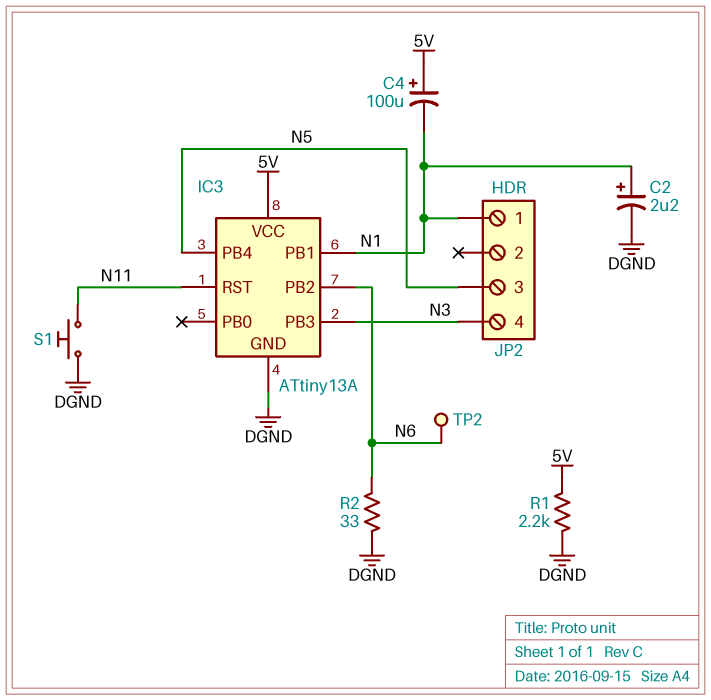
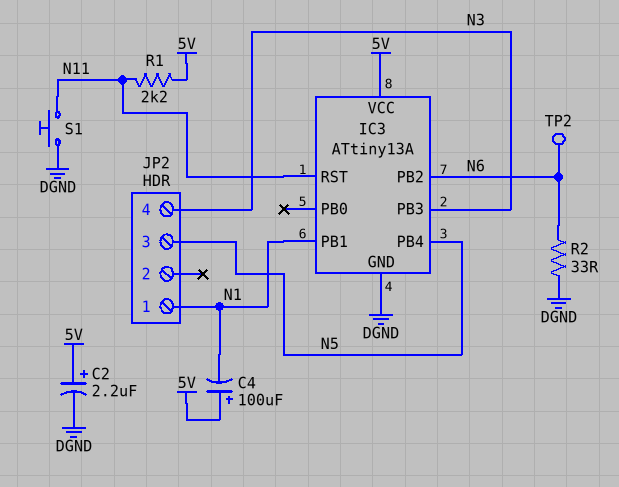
C2: 2.2uF (plus N1, minus DGND) -> 2.2uF (plus 5V, minus DGND)
R1: 2.2k (5V, DGND) -> 2.2k (5V, N11)

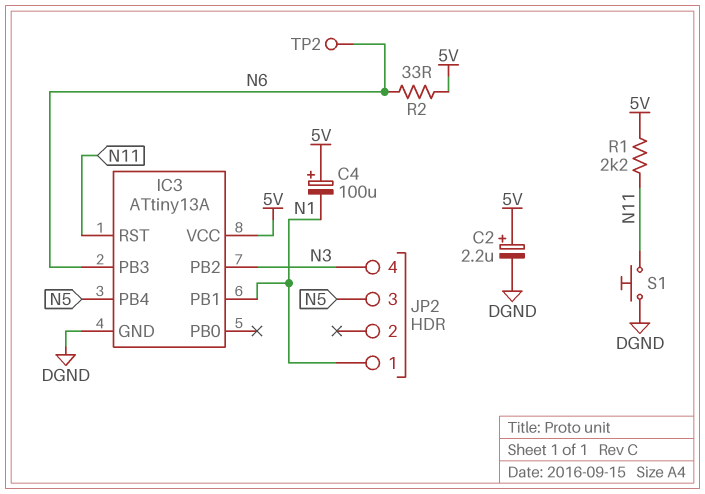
IC3 pin PB2: N6 -> N3
IC3 pin PB3: N3 -> N6
R2: 33 (DGND, N6) -> 33 (5V, N6)

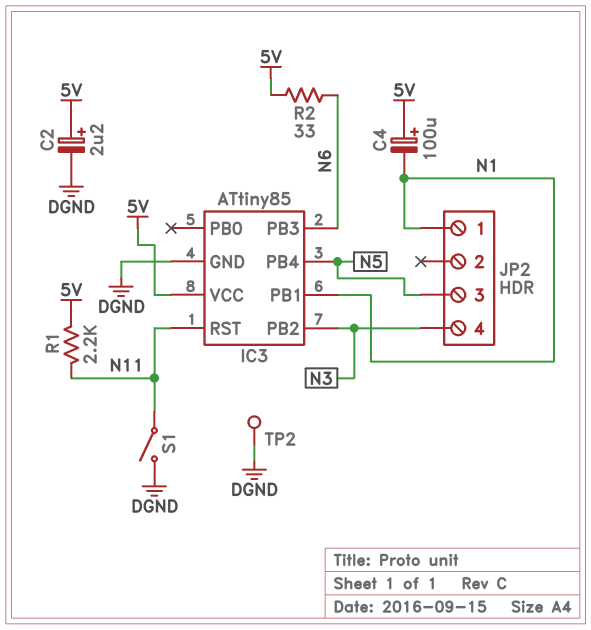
IC3: ATtiny13A -> ATtiny85
S1: button (DGND, N11) -> switch (DGND, N11)
TP2: test point (N6) -> test point (DGND)

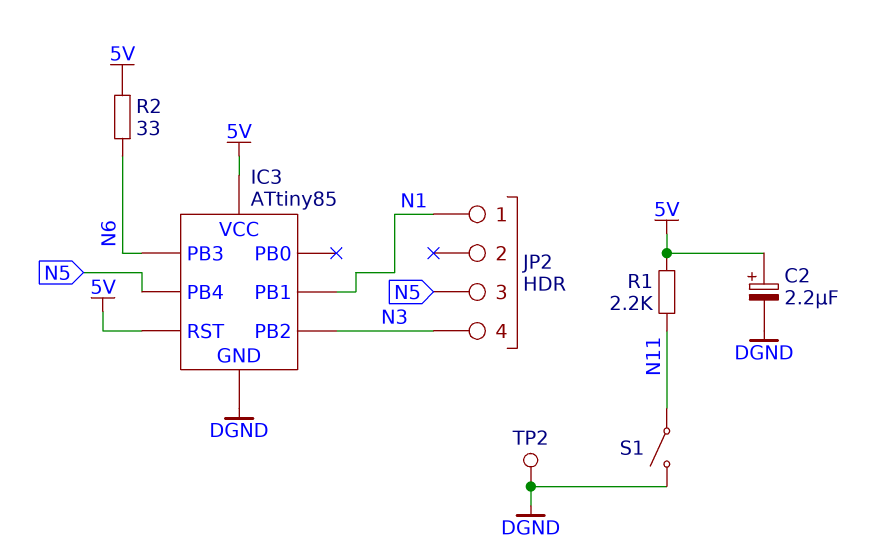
C4: 100uF (plus 5V, minus N1) -> none
IC3 pin RST: N11 -> 5V

